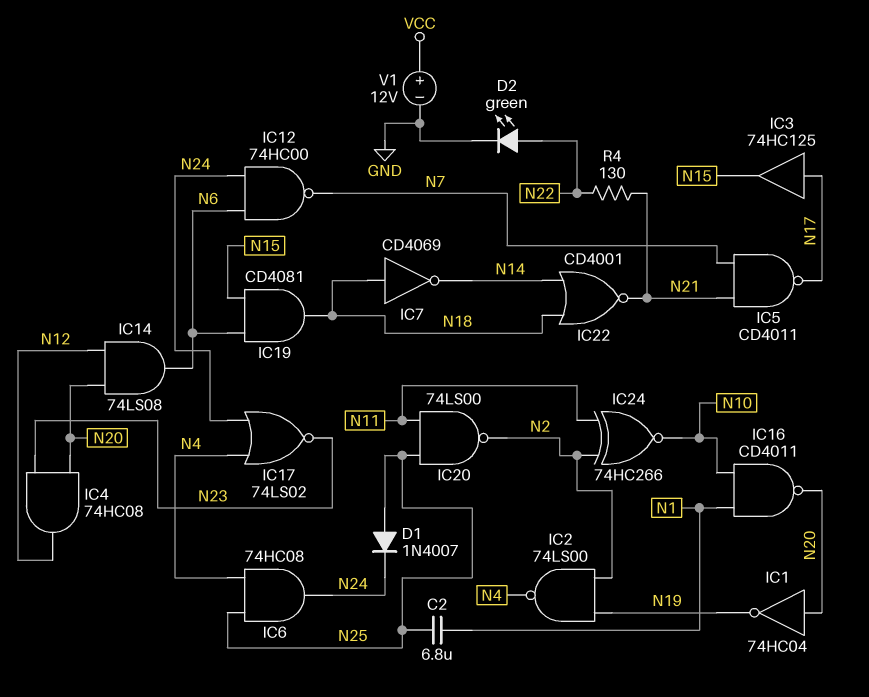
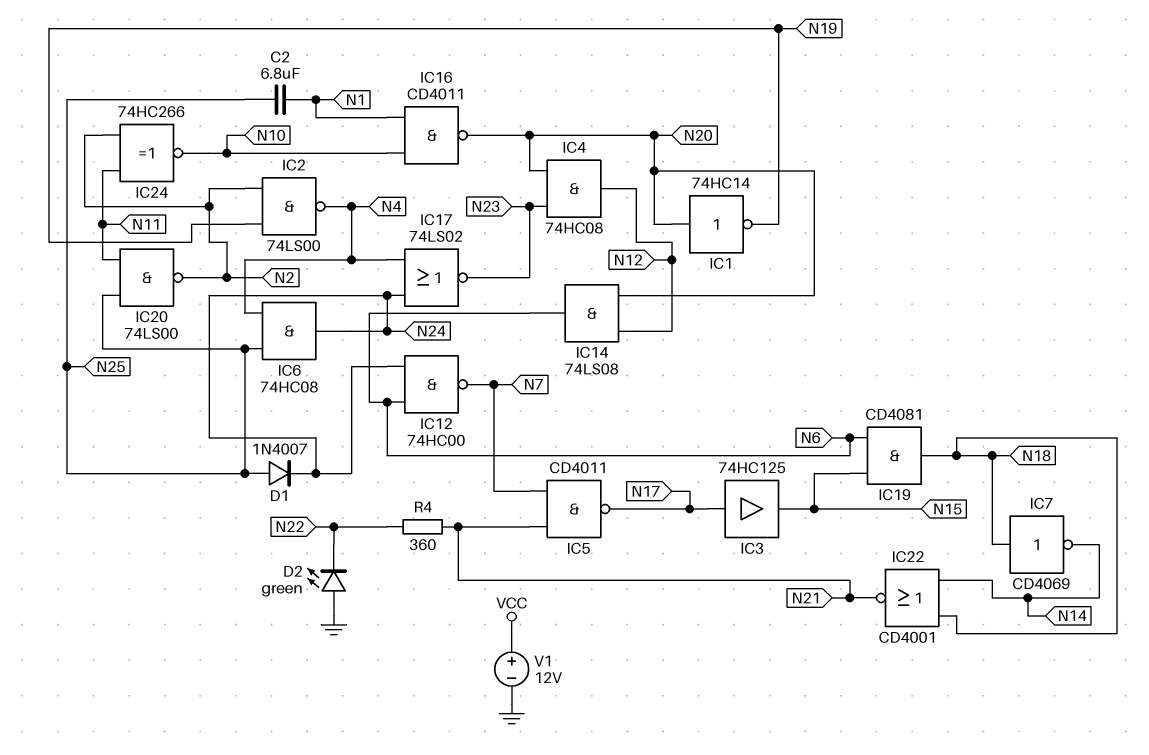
D2: LED green (A N22, K GND) -> LED green (A GND, K N22)
IC1: NOT 74HC04 (in N20, out N19) -> NOT 74HC14 (in N20, out N19)
R4: 130 (N21, N22) -> 360 (N21, N22)

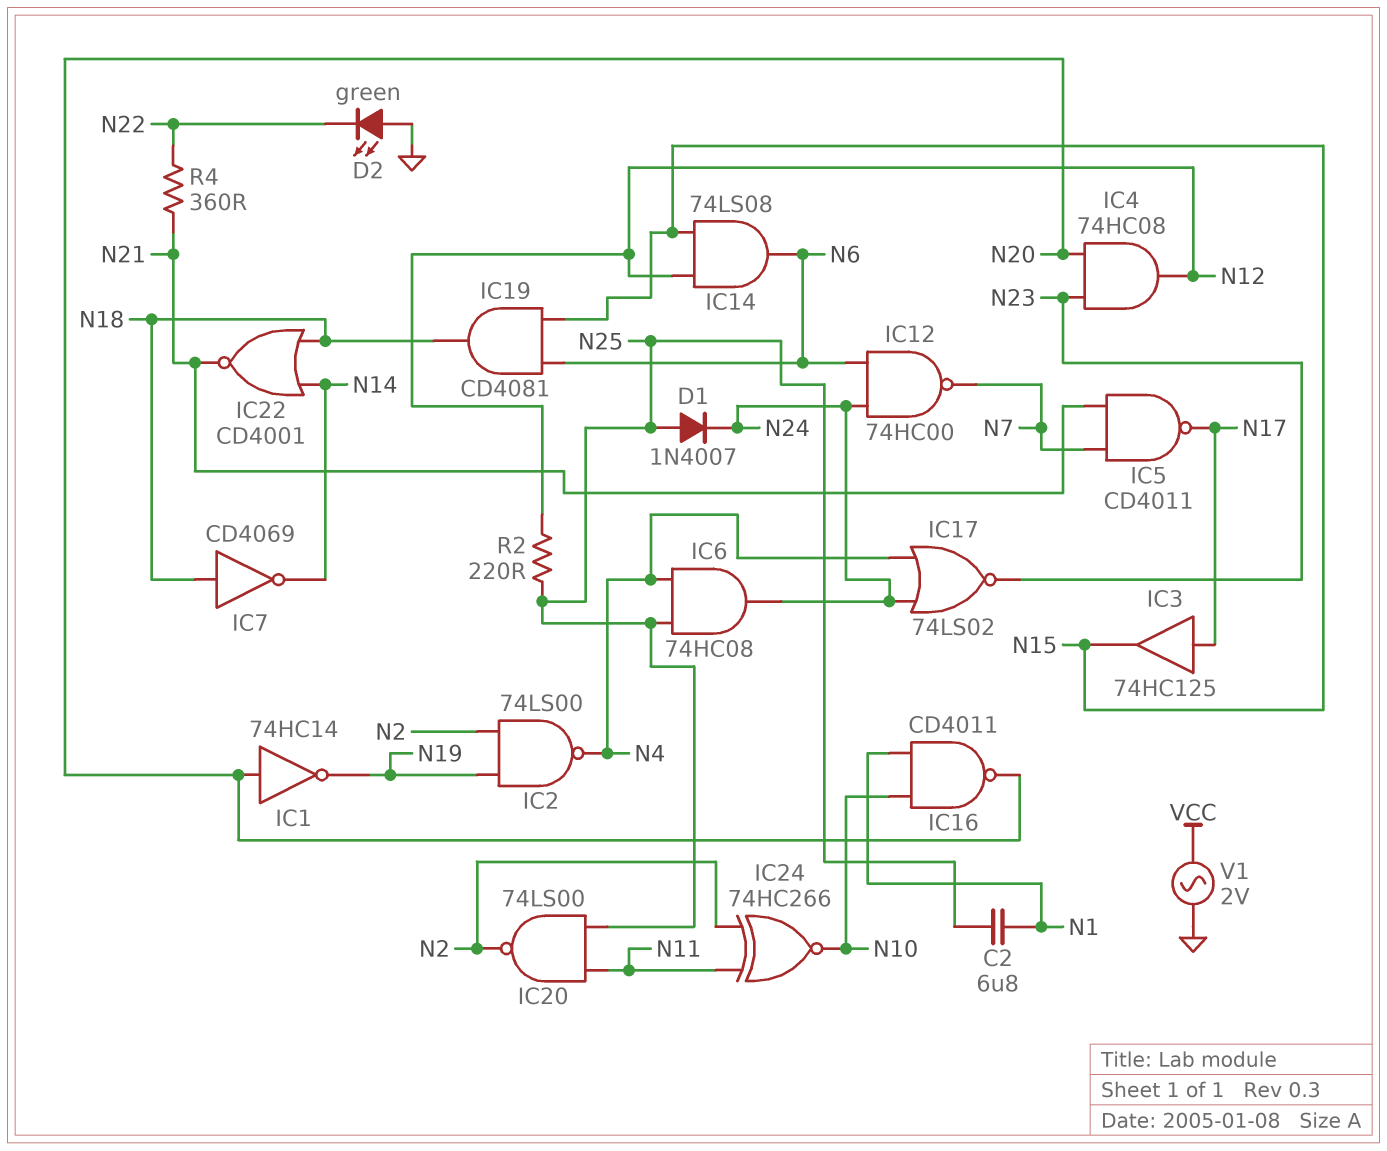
IC14: AND 74LS08 (in N12, in N20, out N6) -> AND 74LS08 (in N12, in N15, out N6)
R2: none -> 220 (N12, N25)
V1: 12V (plus VCC, minus GND) -> AC 2V (GND, VCC)

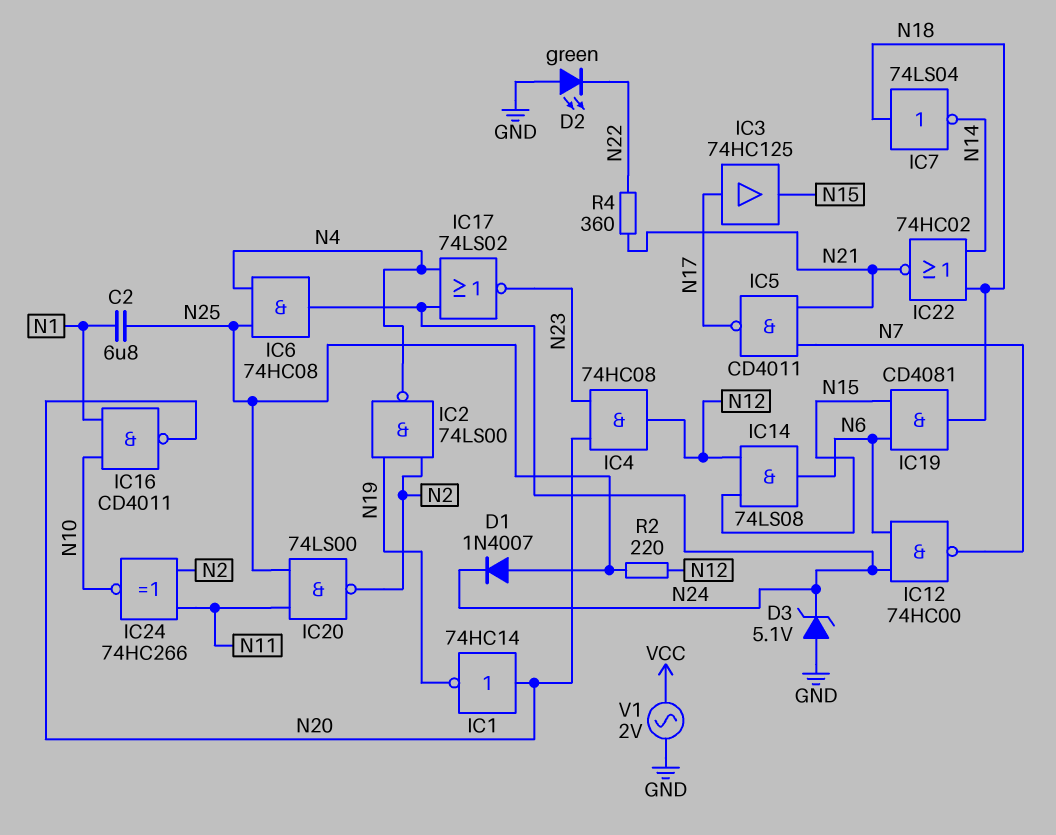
D3: none -> zener 5.1V (A GND, K N24)
IC7: NOT CD4069 (in N18, out N14) -> NOT 74LS04 (in N18, out N14)
IC22: NOR CD4001 (in N14, in N18, out N21) -> NOR 74HC02 (in N14, in N18, out N21)

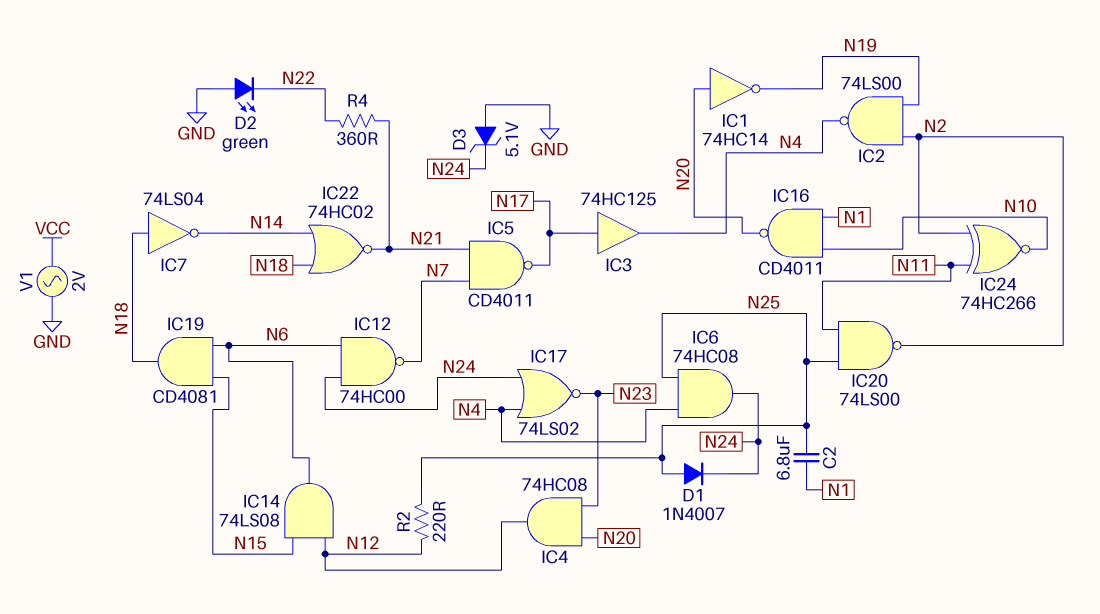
IC3: buffer 74HC125 (in N17, out N15) -> buffer 74HC125 (in N17, out N4)

